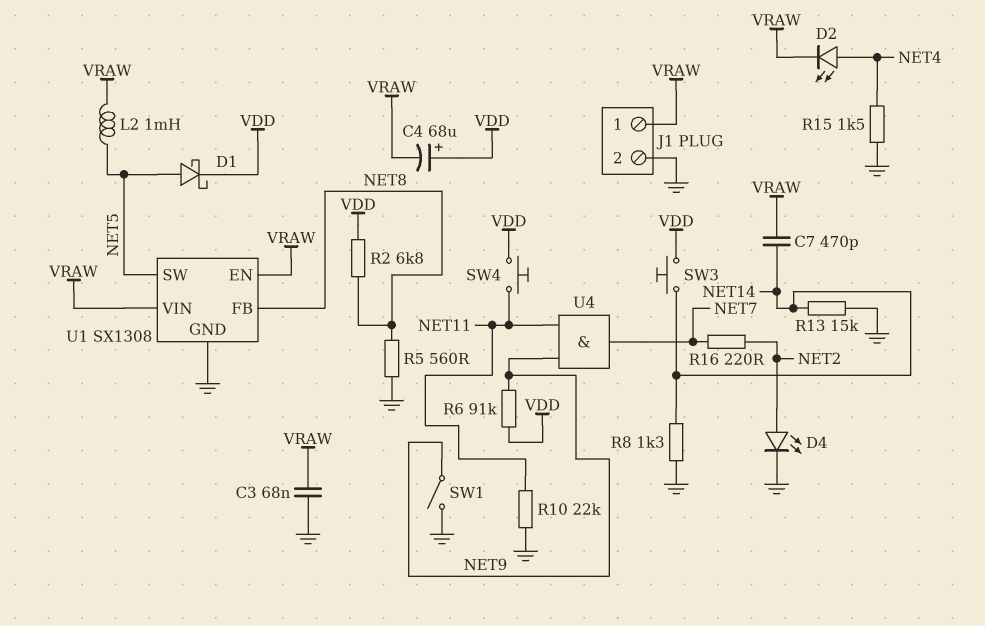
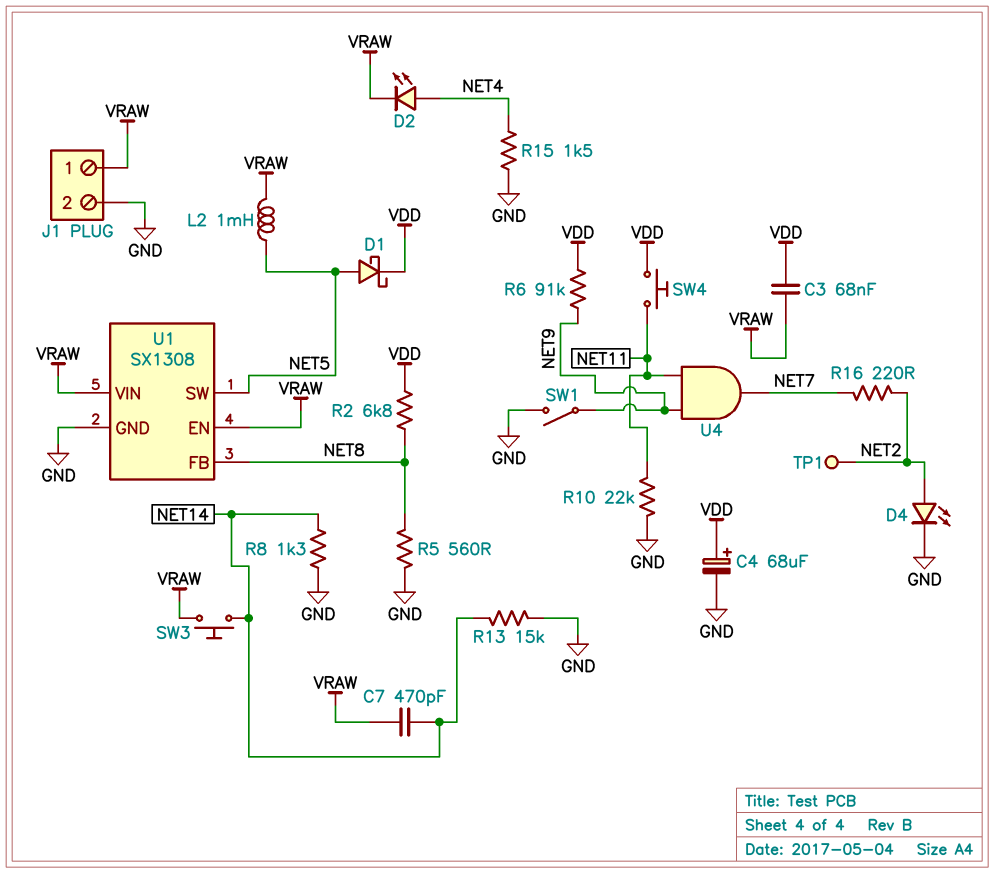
C3: 68nF (GND, VRAW) -> 68nF (VDD, VRAW)
C4: 68uF (plus VDD, minus VRAW) -> 68uF (plus VDD, minus GND)
SW3: button (NET14, VDD) -> button (NET14, VRAW)
TP1: none -> test point (NET2)

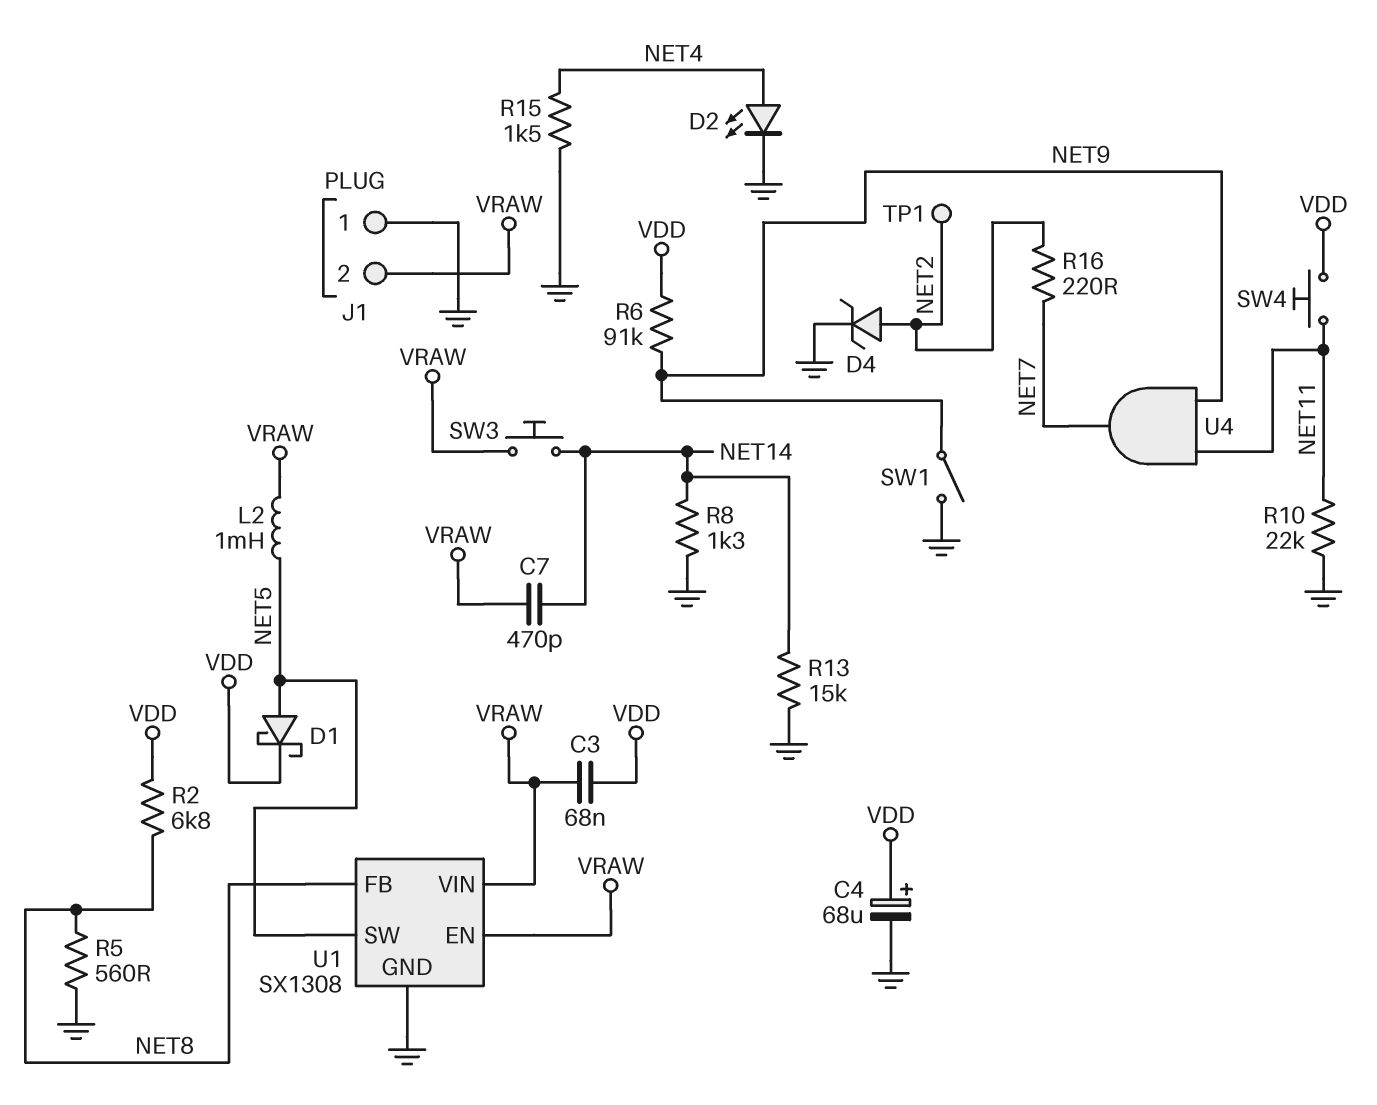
D2: LED (A NET4, K VRAW) -> LED (A NET4, K GND)
D4: LED (A NET2, K GND) -> zener (A NET2, K GND)
J1 pin 1: VRAW -> GND
J1 pin 2: GND -> VRAW

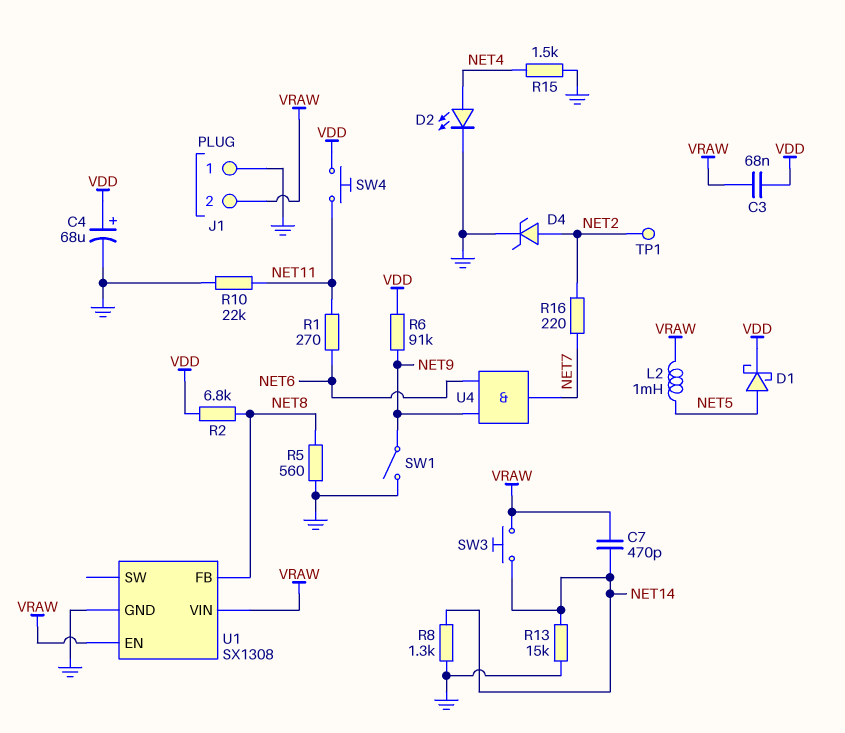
R1: none -> 270 (NET6, NET11)
U1 pin SW: NET5 -> none
U4: AND (in NET9, in NET11, out NET7) -> AND (in NET6, in NET9, out NET7)

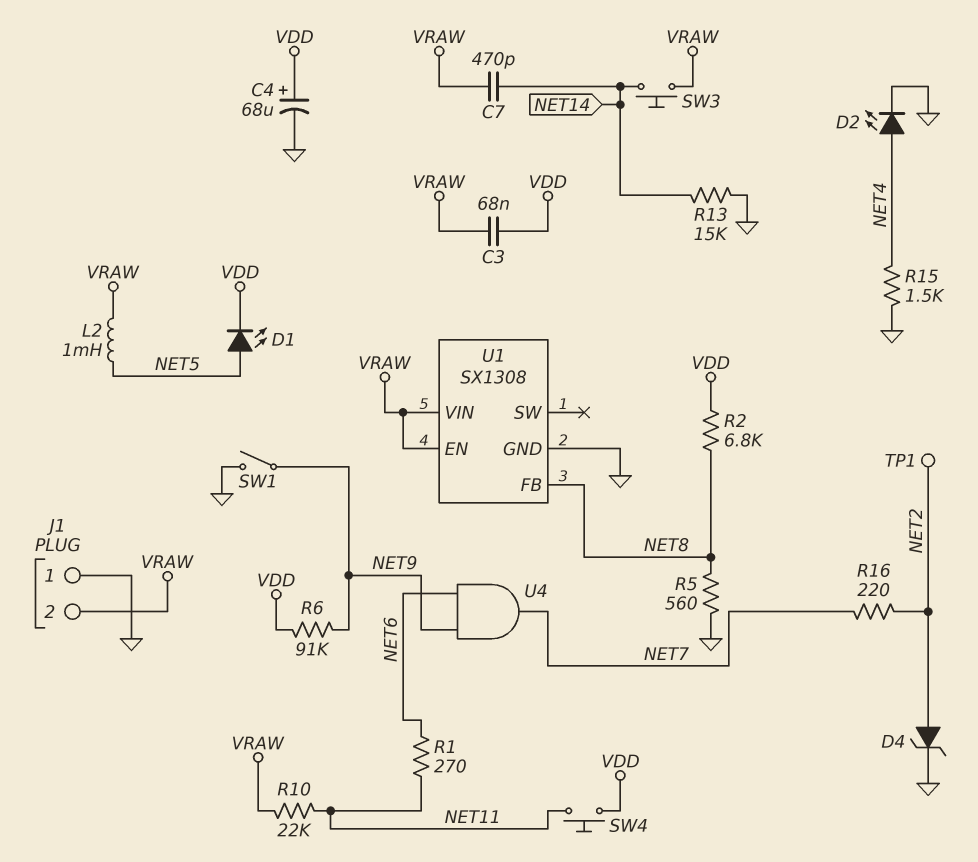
D1: schottky (A NET5, K VDD) -> LED (A NET5, K VDD)
R8: 1.3k (GND, NET14) -> none
R10: 22k (GND, NET11) -> 22k (NET11, VRAW)

